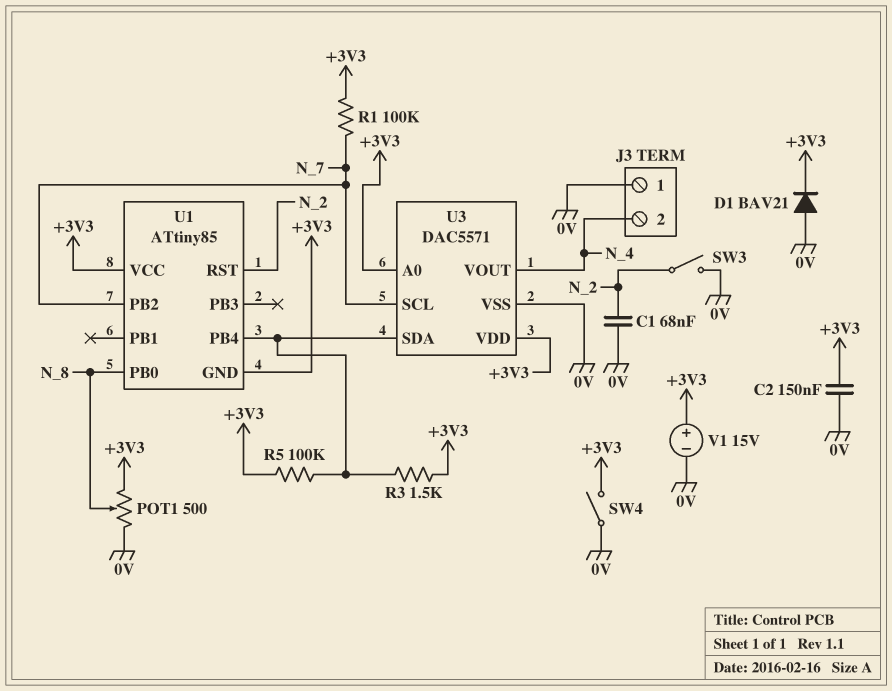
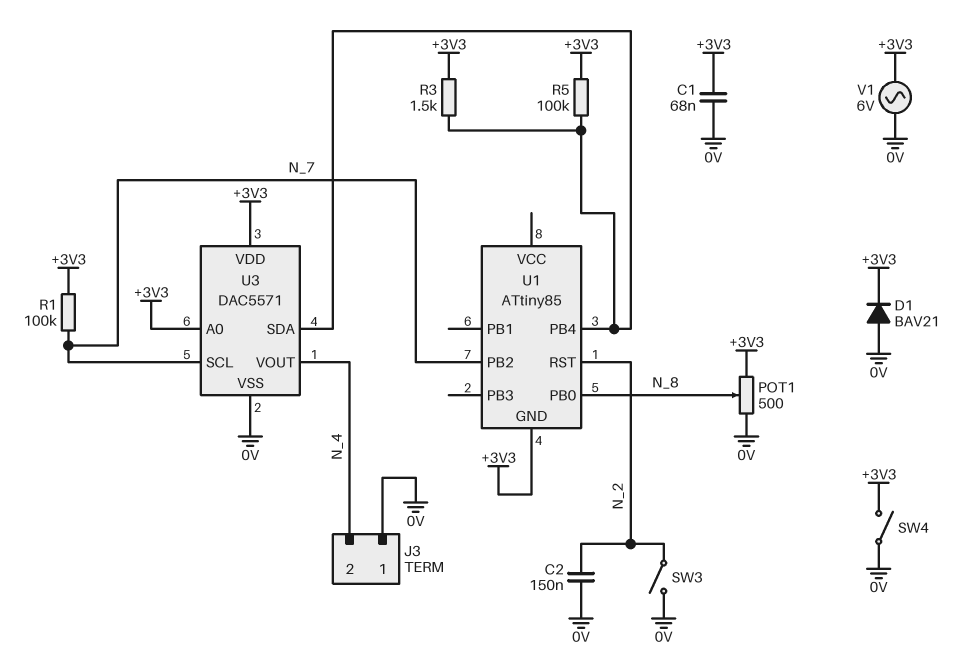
C1: 68nF (0V, N_2) -> 68nF (+3V3, 0V)
C2: 150nF (+3V3, 0V) -> 150nF (0V, N_2)
U1 pin VCC: +3V3 -> none
V1: 15V (plus +3V3, minus 0V) -> AC 6V (+3V3, 0V)

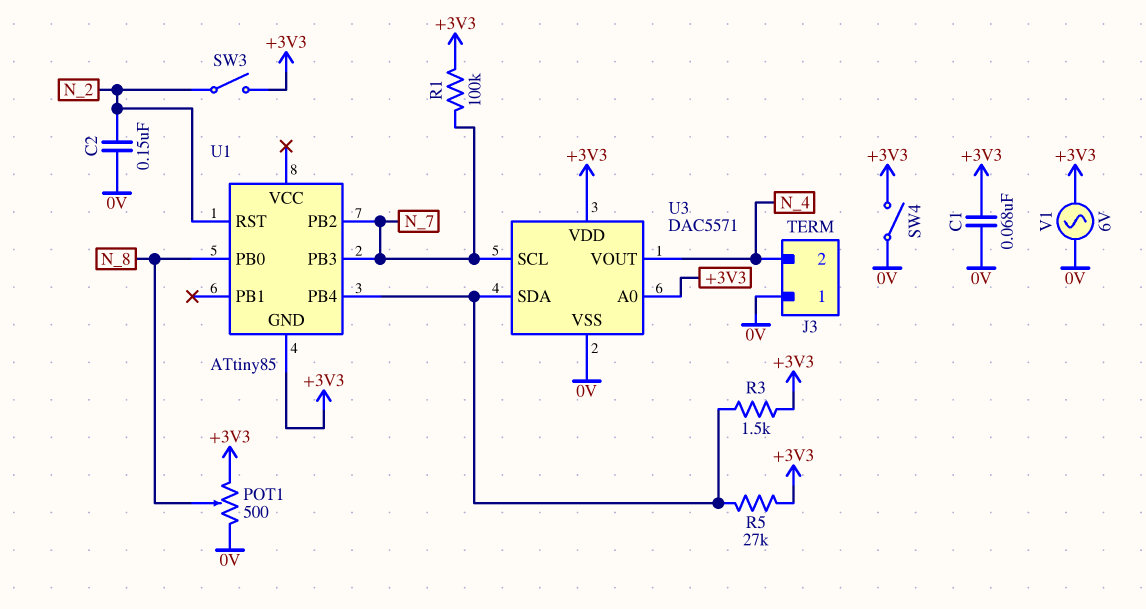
D1: diode BAV21 (A 0V, K +3V3) -> none
R5: 100k (+3V3, U1/PB4) -> 27k (+3V3, U1/PB4)
SW3: switch (0V, N_2) -> switch (+3V3, N_2)
U1 pin PB3: none -> N_7

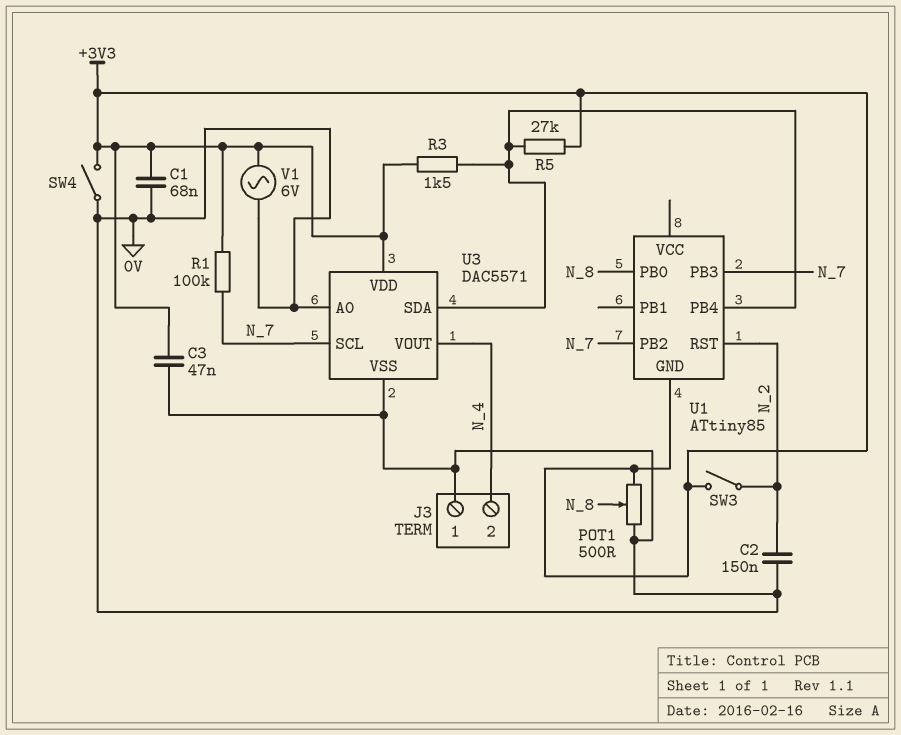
C3: none -> 47nF (+3V3, 0V)
U3 pin A0: +3V3 -> 0V

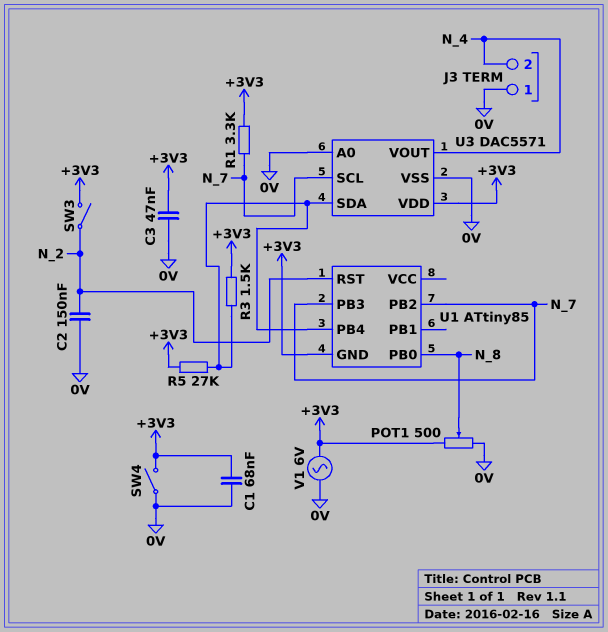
R1: 100k (+3V3, N_7) -> 3.3k (+3V3, N_7)

